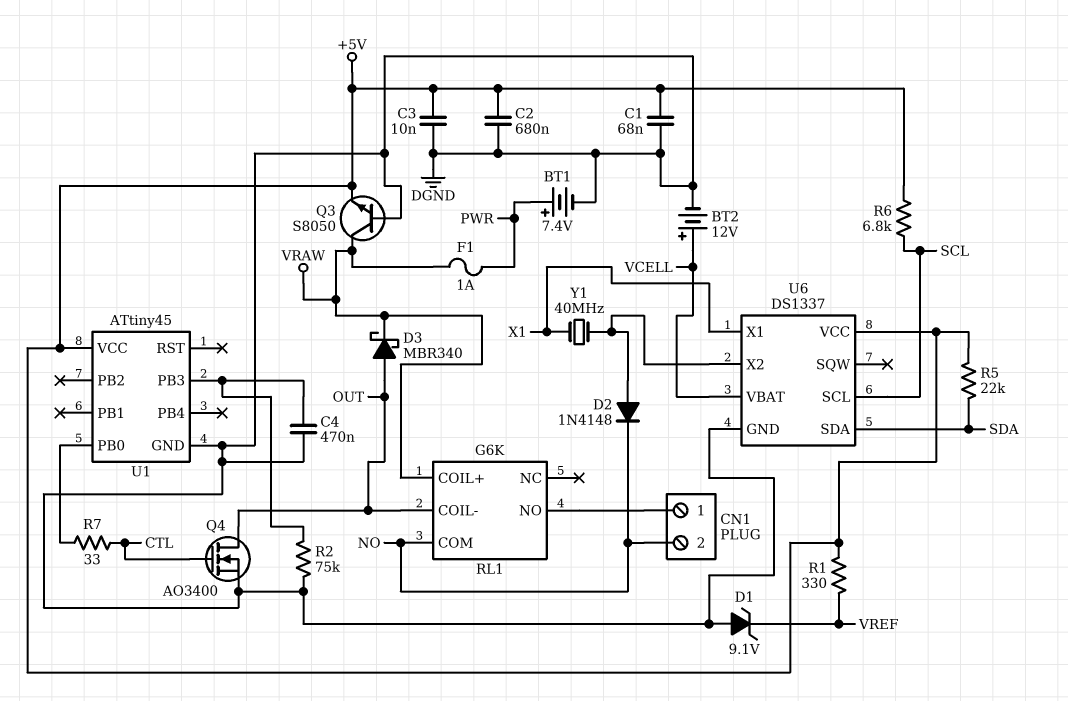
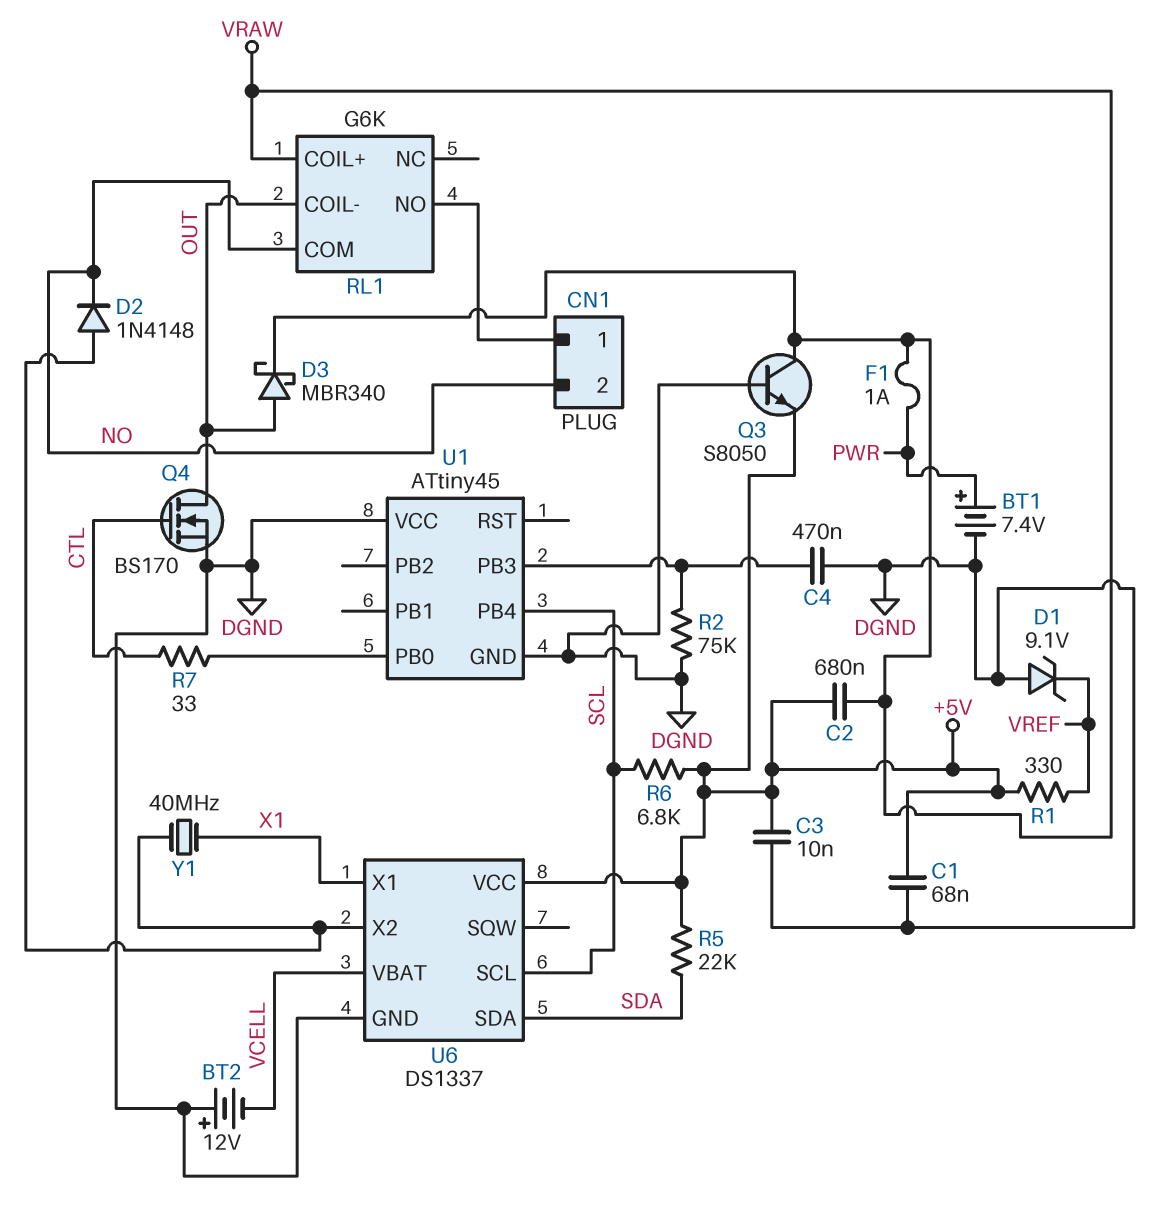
BT2: 12V (plus VCELL, minus DGND) -> 12V (plus DGND, minus VCELL)
C2: 680nF (+5V, DGND) -> 680nF (+5V, VRAW)
Q4: NMOS AO3400 (G CTL, D OUT, S DGND) -> NMOS BS170 (G CTL, D OUT, S DGND)
U1 pin PB4: none -> SCL
U1 pin VCC: +5V -> DGND

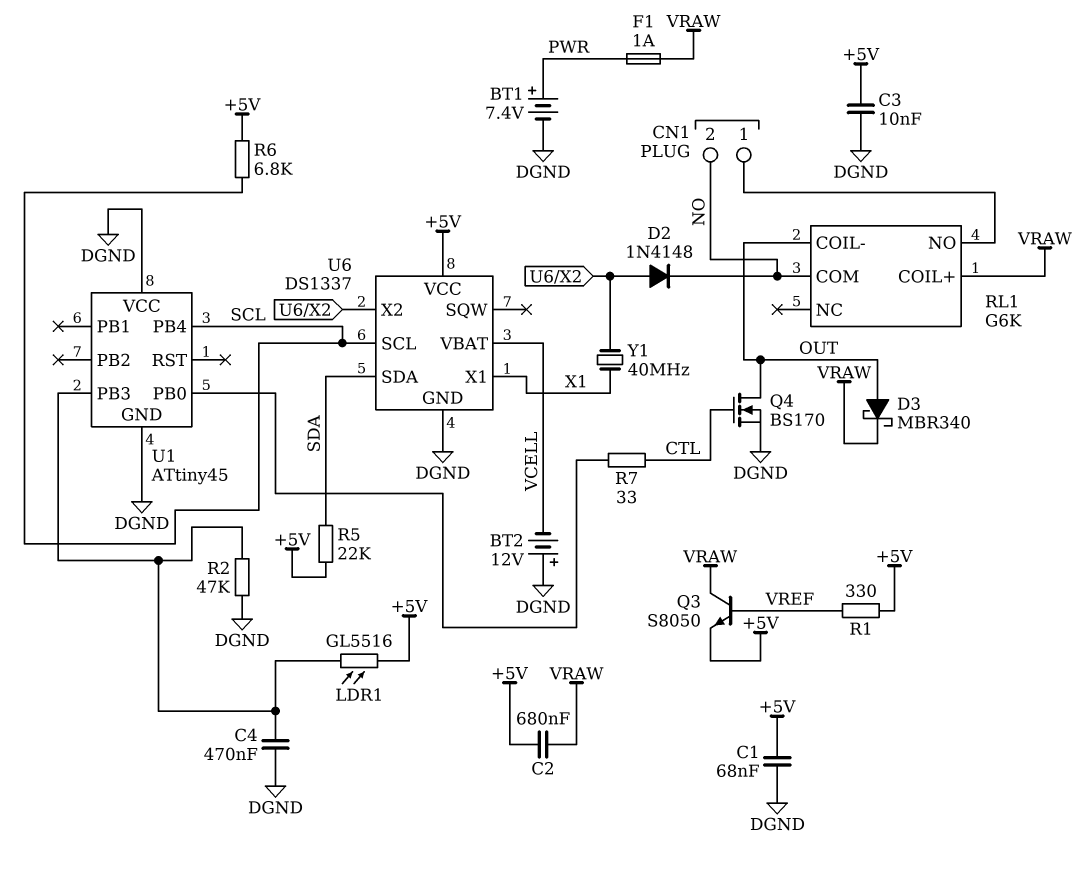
D1: zener 9.1V (A DGND, K VREF) -> none
LDR1: none -> GL5516 (+5V, U1/PB3)
Q3: NPN S8050 (B DGND, C VRAW, E +5V) -> NPN S8050 (B VREF, C VRAW, E +5V)
R2: 75k (DGND, U1/PB3) -> 47k (DGND, U1/PB3)

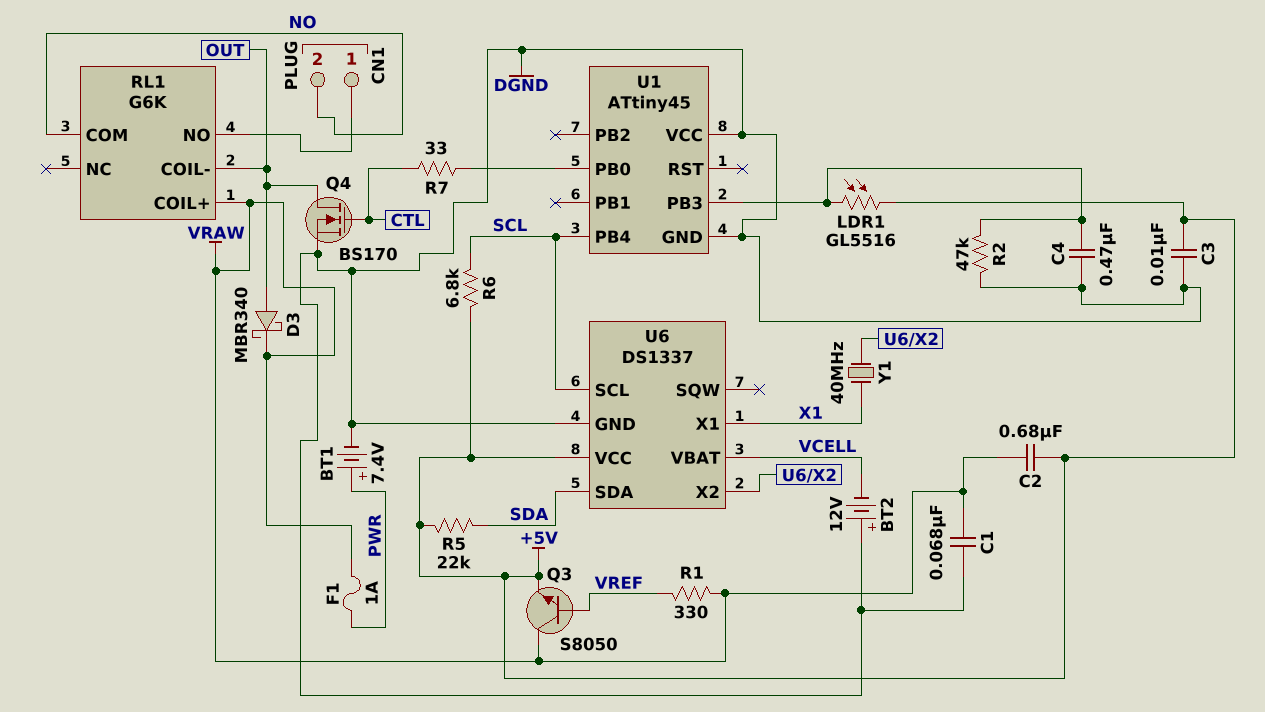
C1: 68nF (+5V, DGND) -> 68nF (DGND, VRAW)
D2: diode 1N4148 (A U6/X2, K NO) -> none
R1: 330 (+5V, VREF) -> 330 (VRAW, VREF)

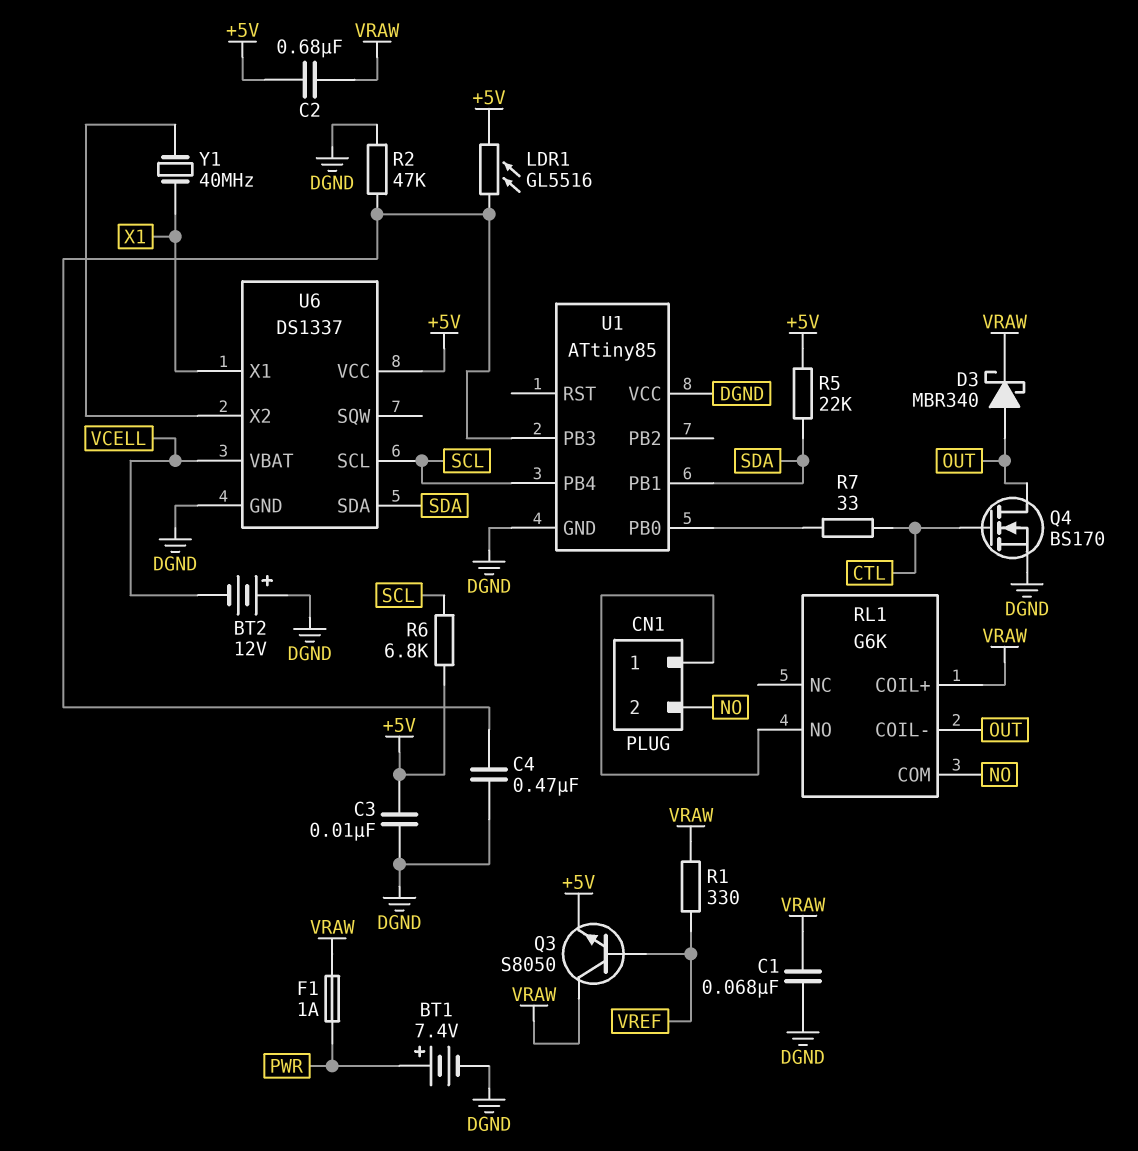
U1: ATtiny45 -> ATtiny85
U1 pin PB1: none -> SDA

